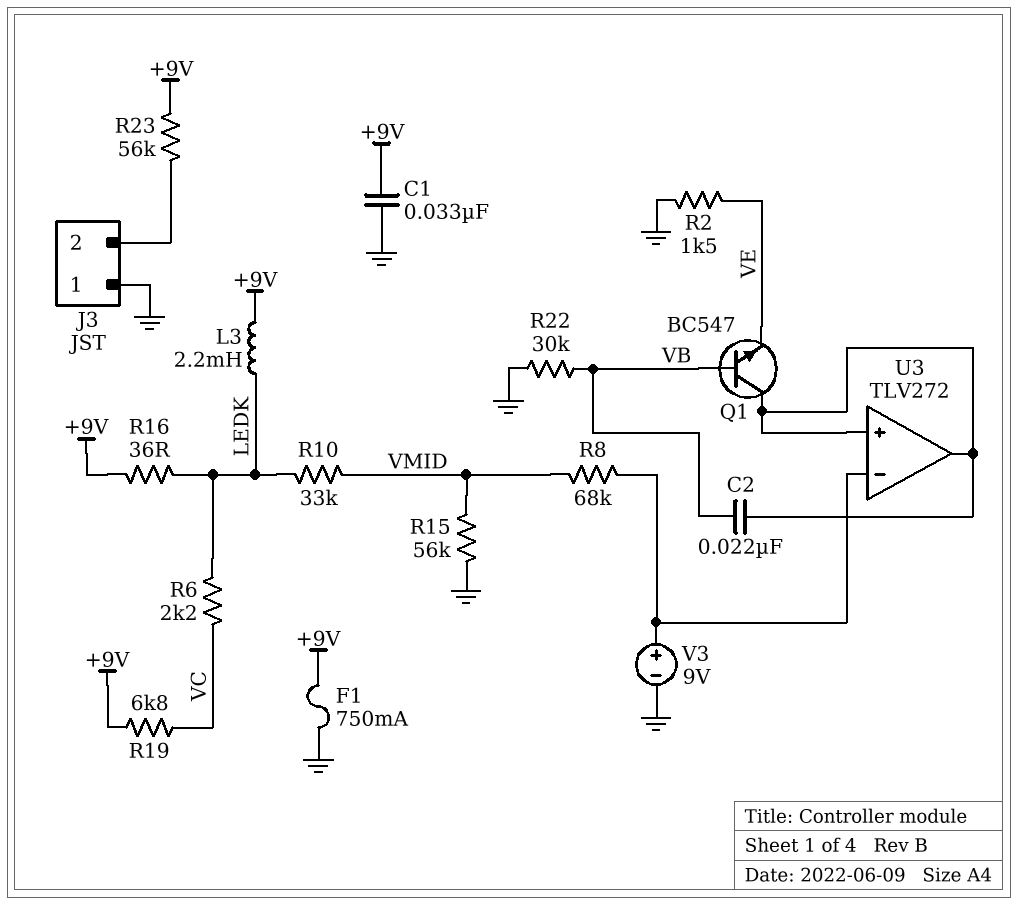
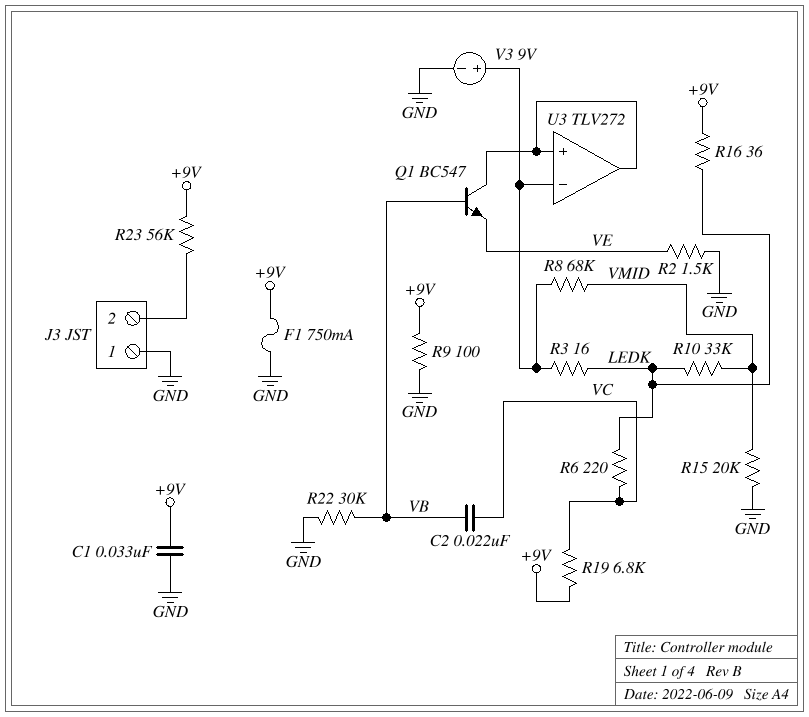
C2: 22nF (U3/in+, VB) -> 22nF (VB, VC)
L3: 2.2mH (+9V, LEDK) -> none
R3: none -> 16 (LEDK, U3/in-)
R6: 2.2k (LEDK, VC) -> 220 (LEDK, VC)
R9: none -> 100 (+9V, GND)
R15: 56k (GND, VMID) -> 20k (GND, VMID)

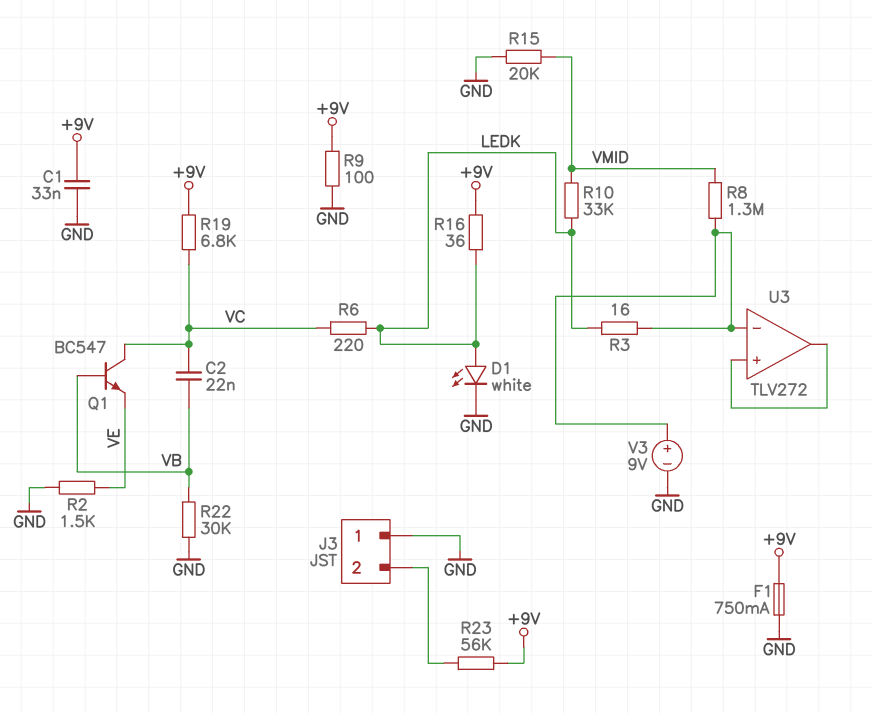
D1: none -> LED white (A LEDK, K GND)
Q1: NPN BC547 (B VB, C U3/in+, E VE) -> NPN BC547 (B VB, C VC, E VE)
R8: 68k (U3/in-, VMID) -> 1.3M (U3/in-, VMID)

